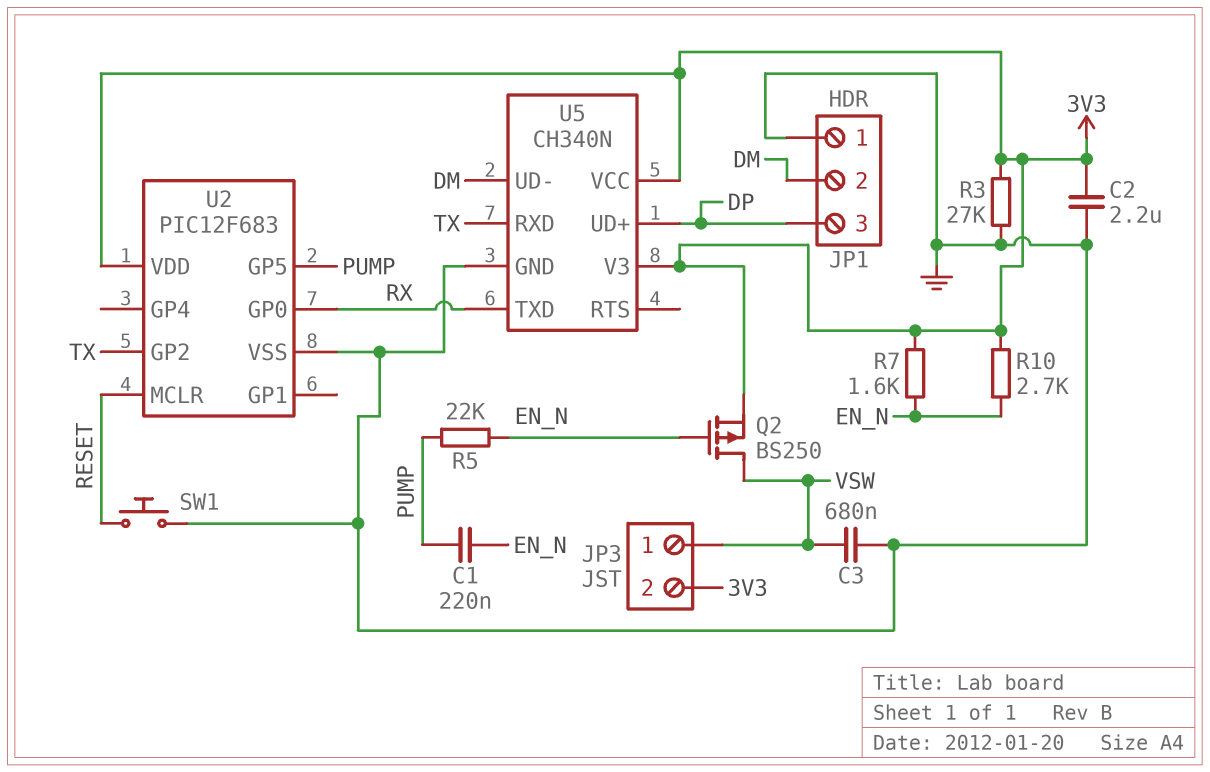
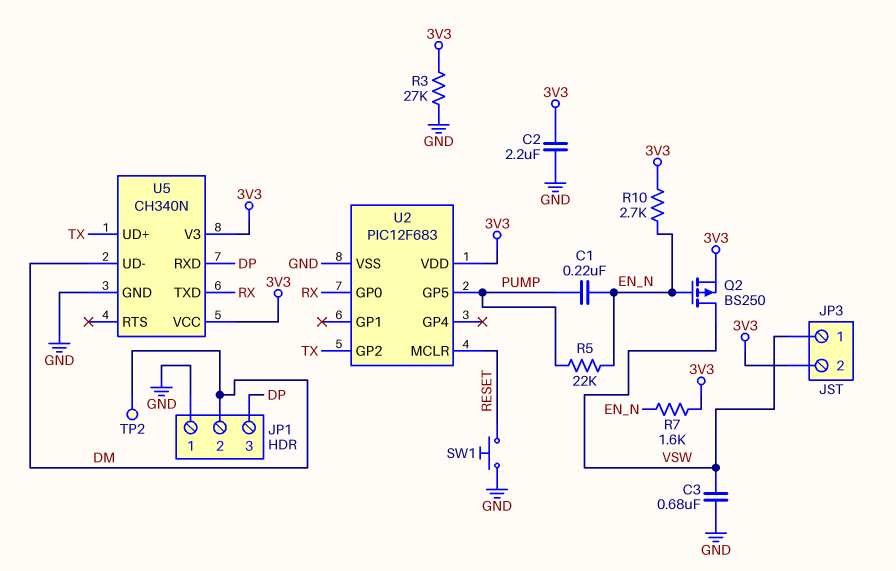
TP2: none -> test point (DM)
U5 pin RXD: TX -> DP
U5 pin UD+: DP -> TX

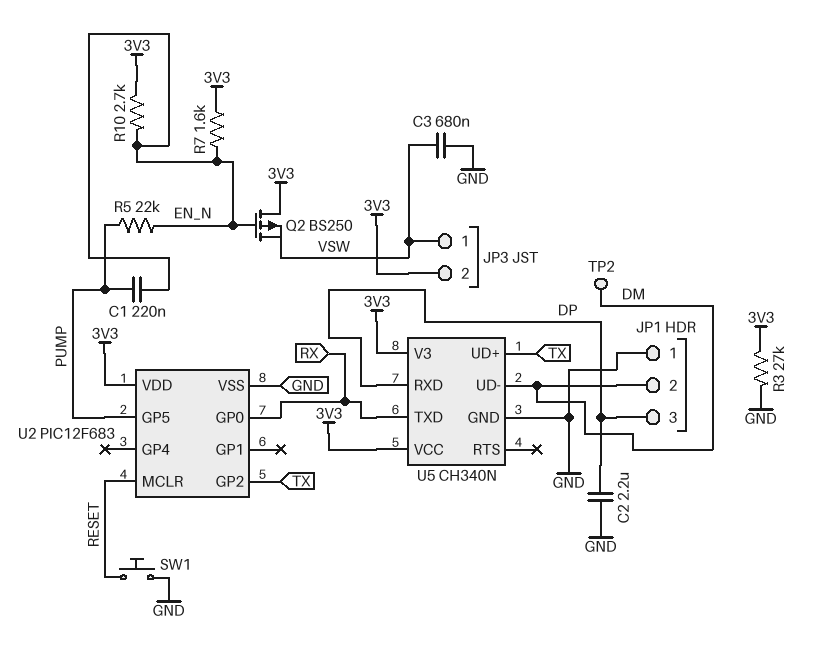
C2: 2.2uF (3V3, GND) -> 2.2uF (DP, GND)
Q2: PMOS BS250 (G EN_N, D VSW, S 3V3) -> PMOS BS250 (G EN_N, D 3V3, S VSW)

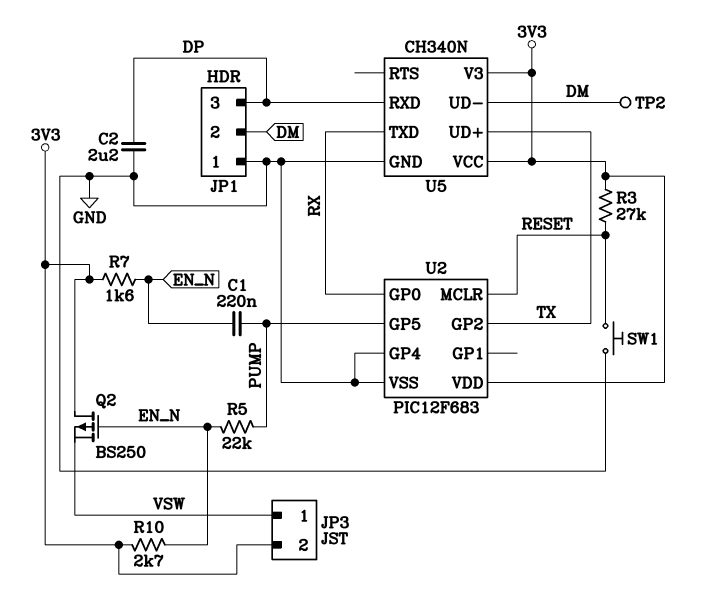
C3: 680nF (GND, VSW) -> none
R3: 27k (3V3, GND) -> 27k (3V3, RESET)
U2 pin GP4: none -> GND

